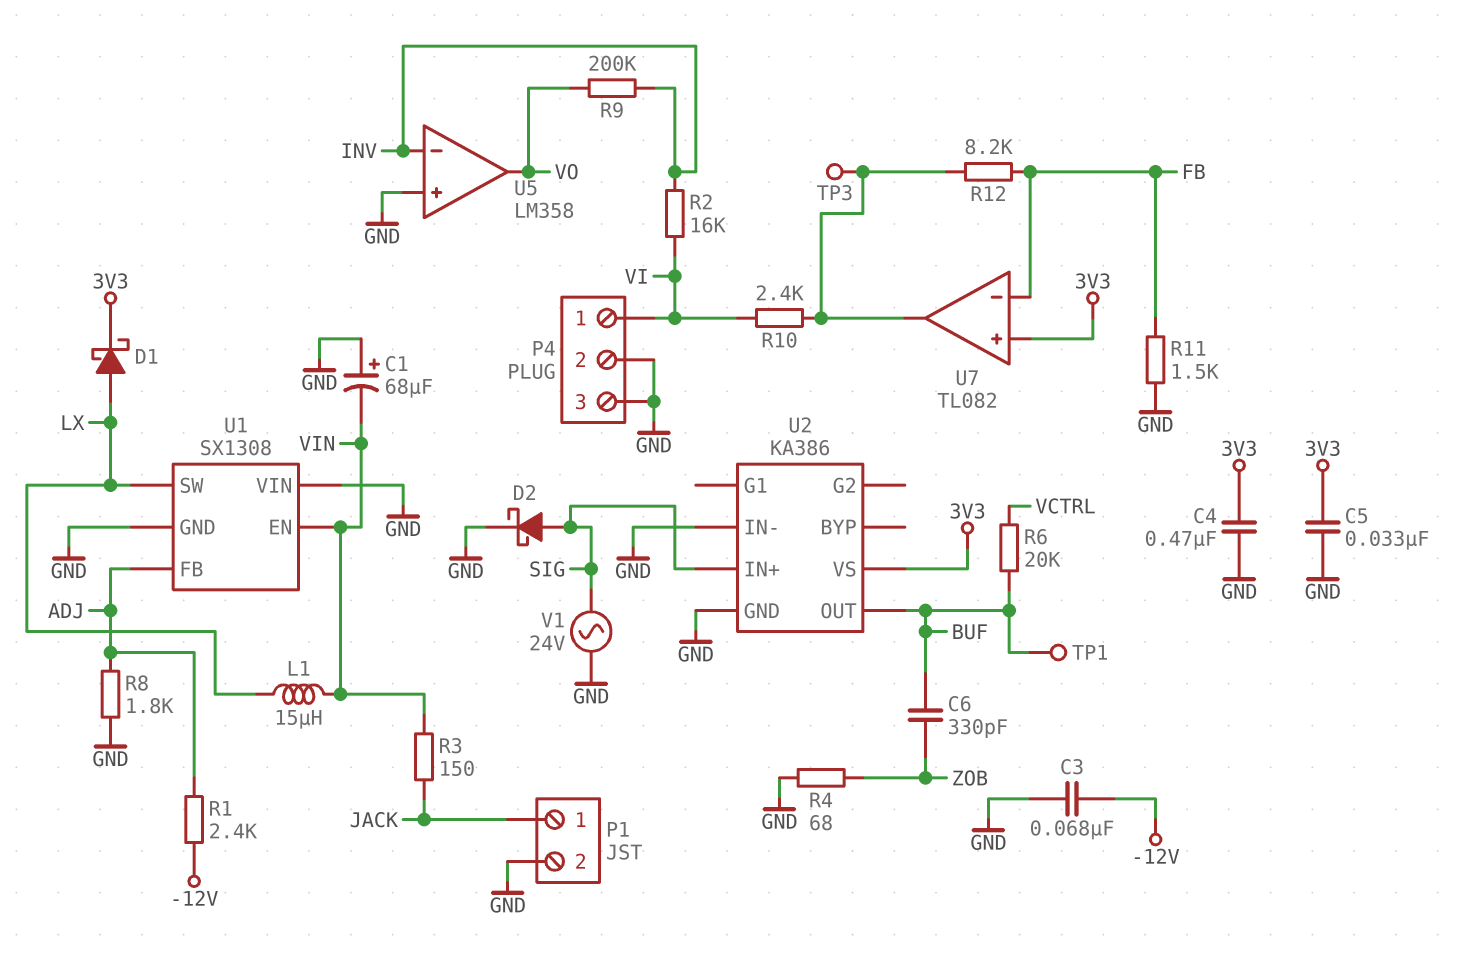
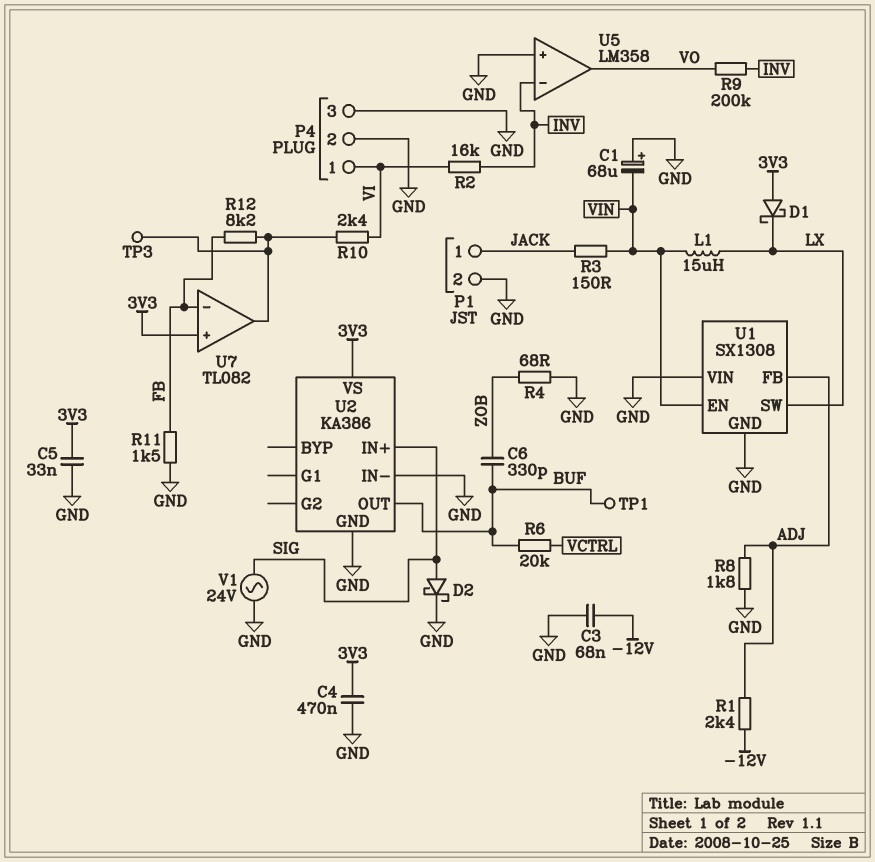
D1: schottky (A LX, K 3V3) -> schottky (A 3V3, K LX)

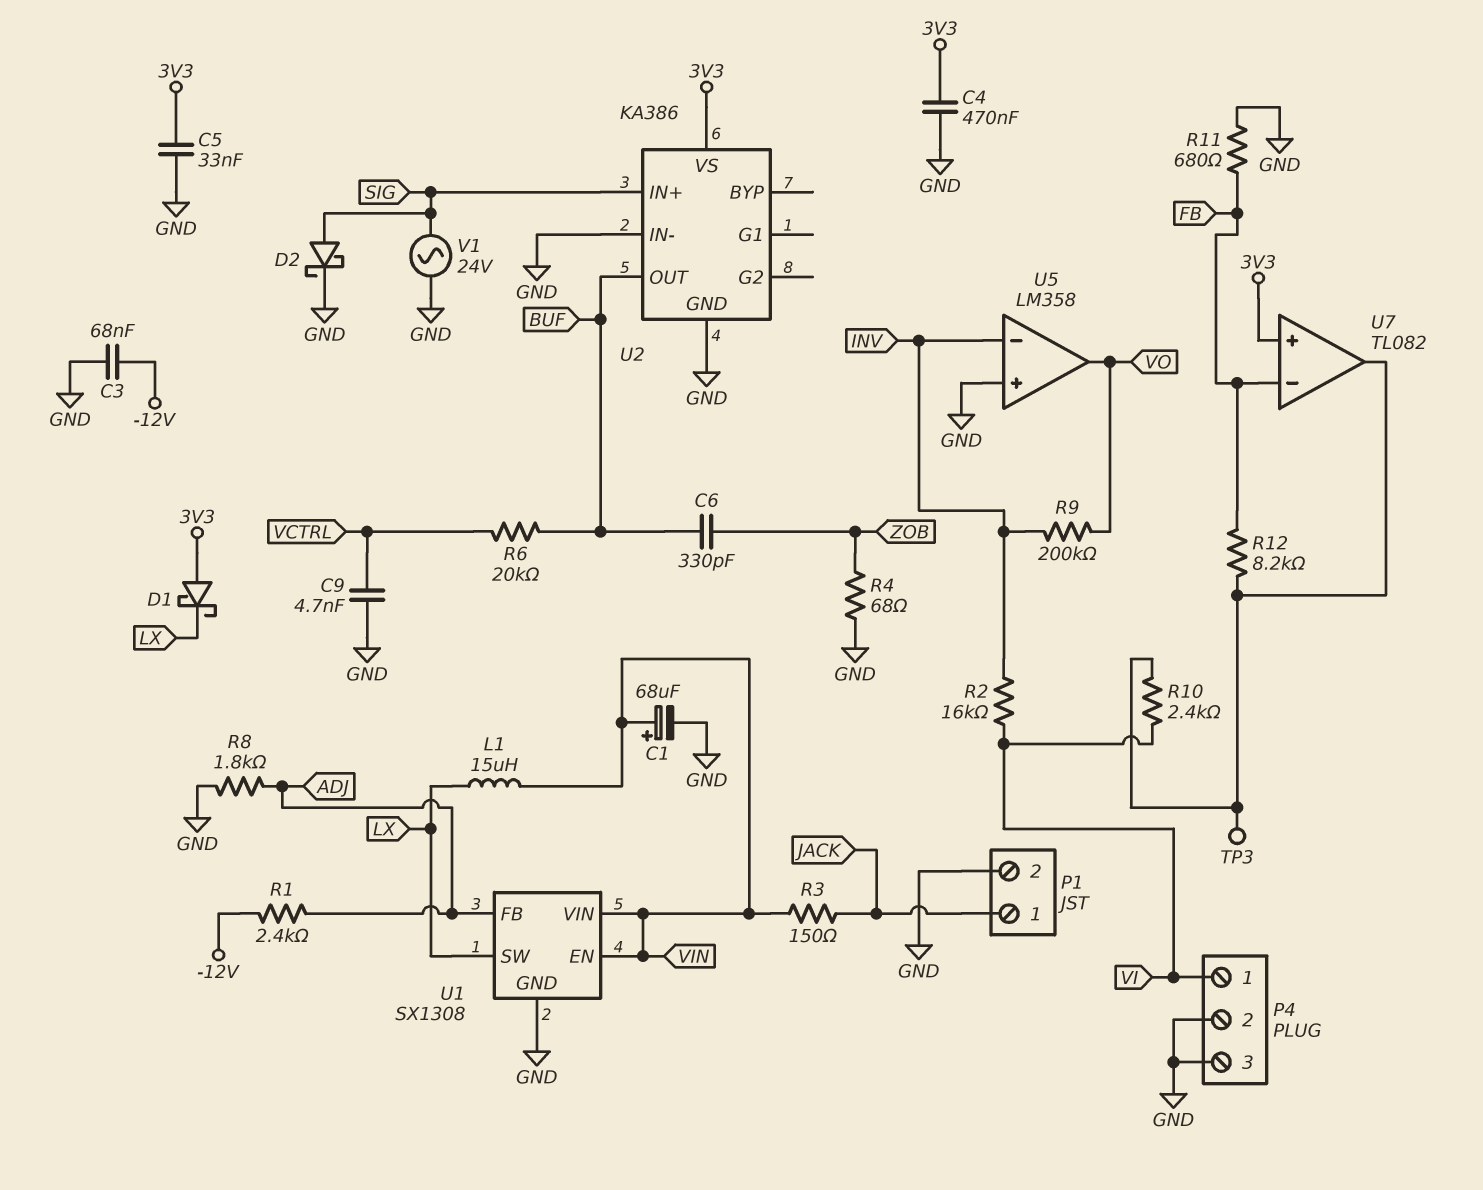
C1: 68uF (plus GND, minus VIN) -> 68uF (plus VIN, minus GND)
C9: none -> 4.7nF (GND, VCTRL)
R11: 1.5k (FB, GND) -> 680 (FB, GND)
TP1: test point (BUF) -> none
U1 pin VIN: GND -> VIN

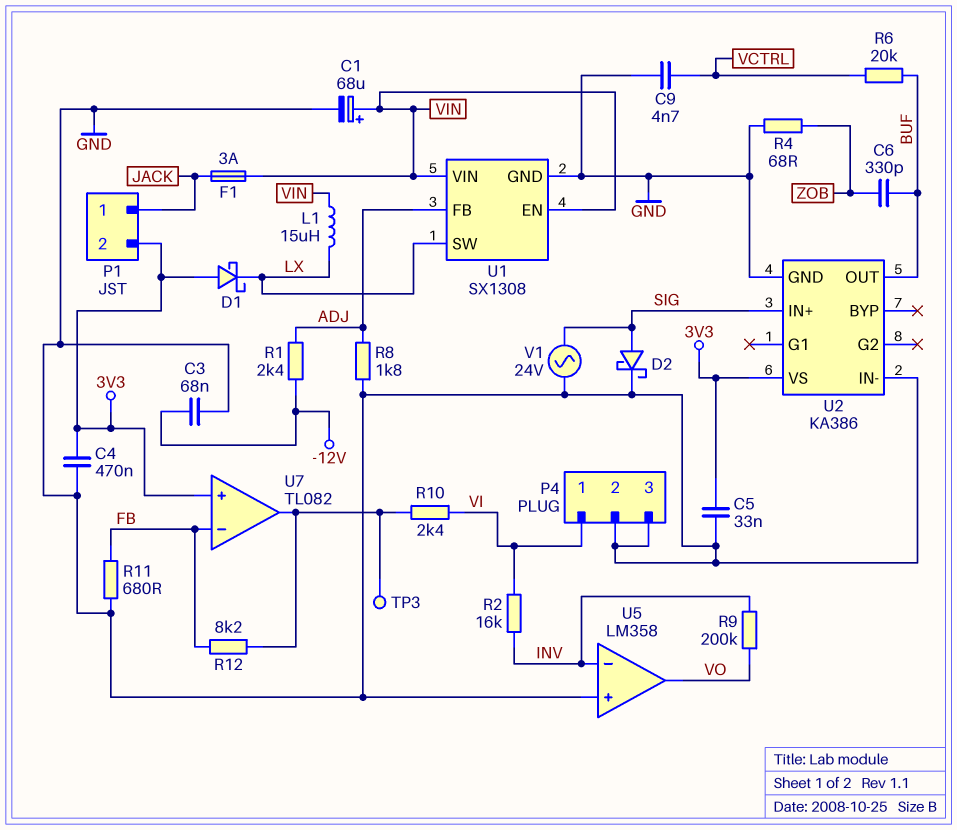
F1: none -> 3A (JACK, VIN)
P1 pin 2: GND -> 3V3
R3: 150 (JACK, VIN) -> none

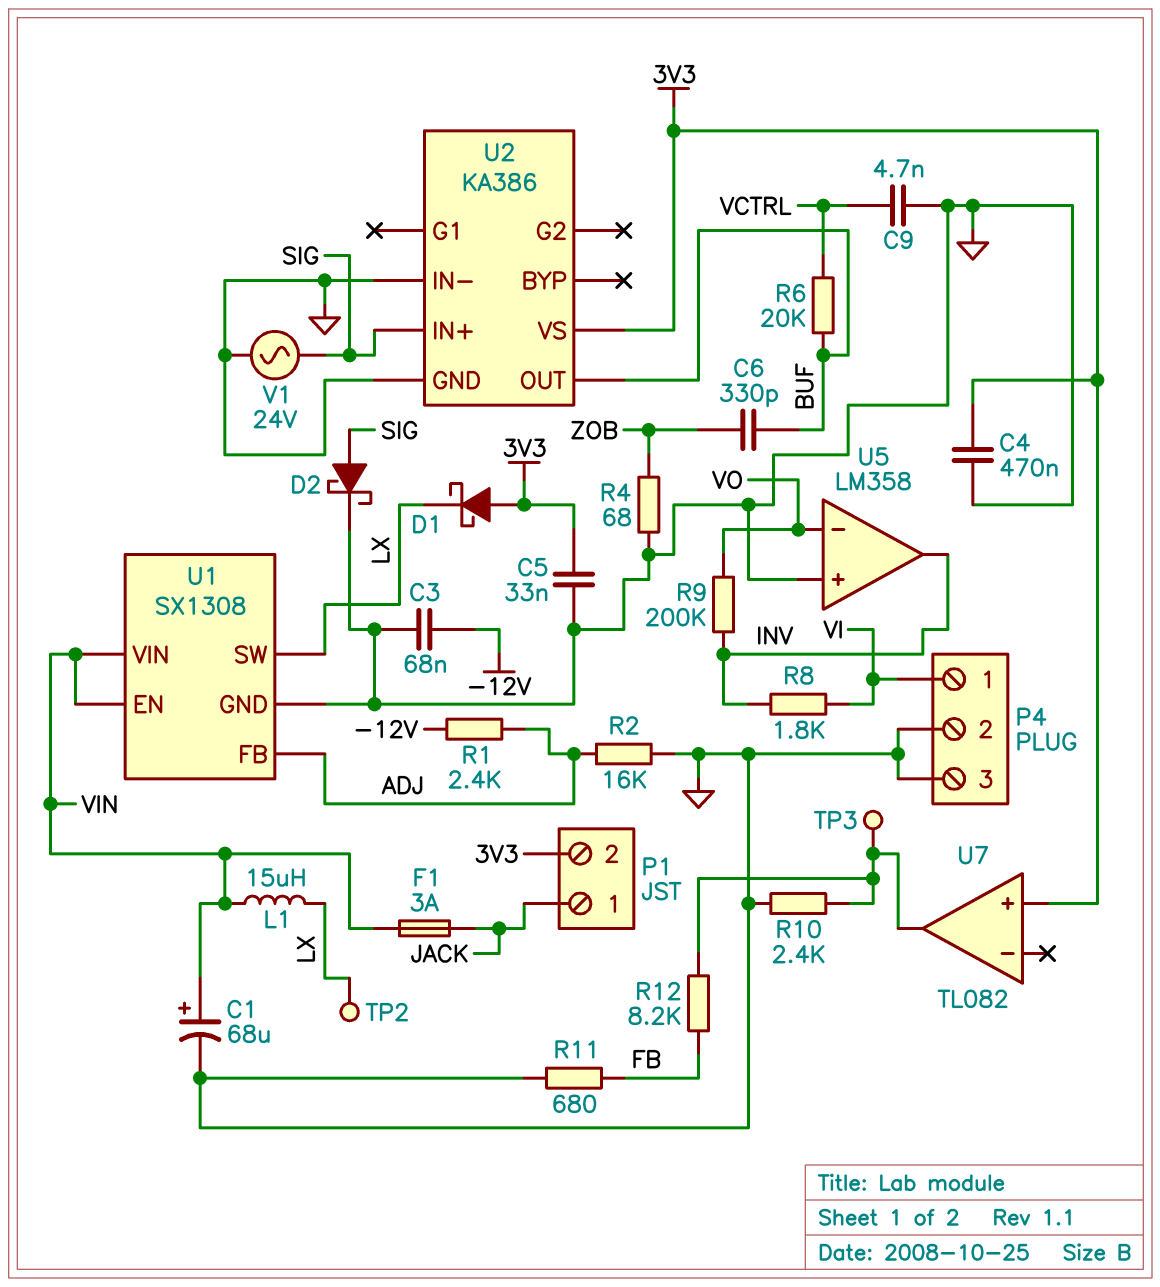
R2: 16k (INV, VI) -> 16k (ADJ, GND)
R8: 1.8k (ADJ, GND) -> 1.8k (INV, VI)
R10: 2.4k (U7/out, VI) -> 2.4k (GND, U7/out)
TP2: none -> test point (LX)
U5 pin in-: INV -> VO
U5 pin out: VO -> INV
U7 pin in-: FB -> none

